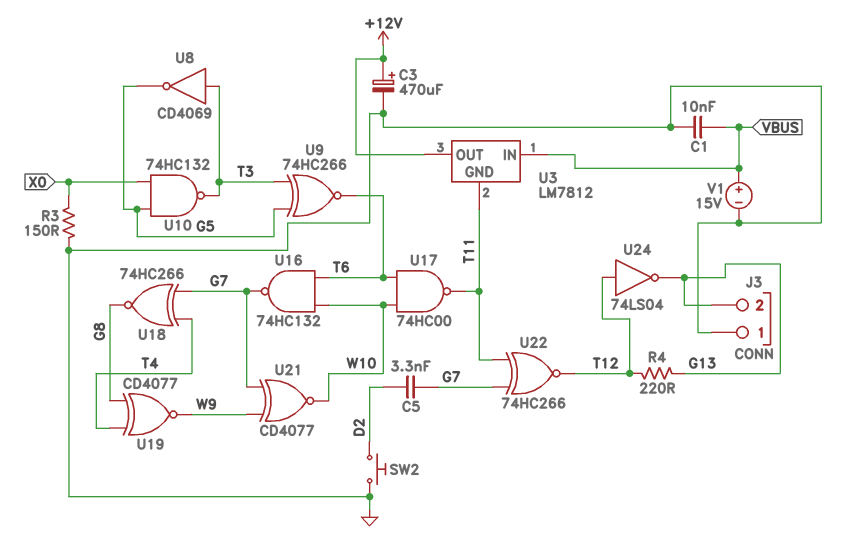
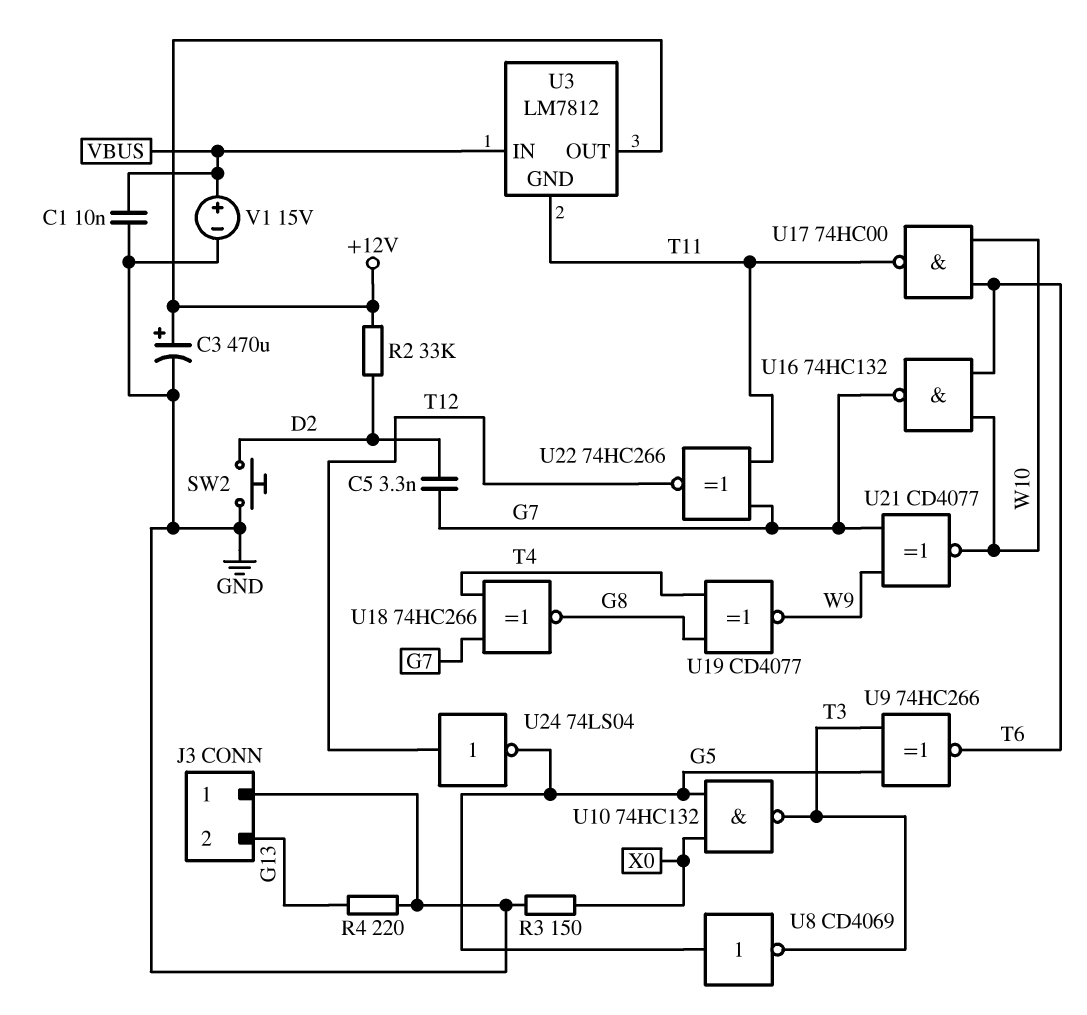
R2: none -> 33k (+12V, D2)
R4: 220 (G13, T12) -> 220 (G13, GND)
U8: NOT CD4069 (in T3, out G5) -> NOT CD4069 (in G5, out T3)
U24: NOT 74LS04 (in T12, out G13) -> NOT 74LS04 (in T12, out G5)

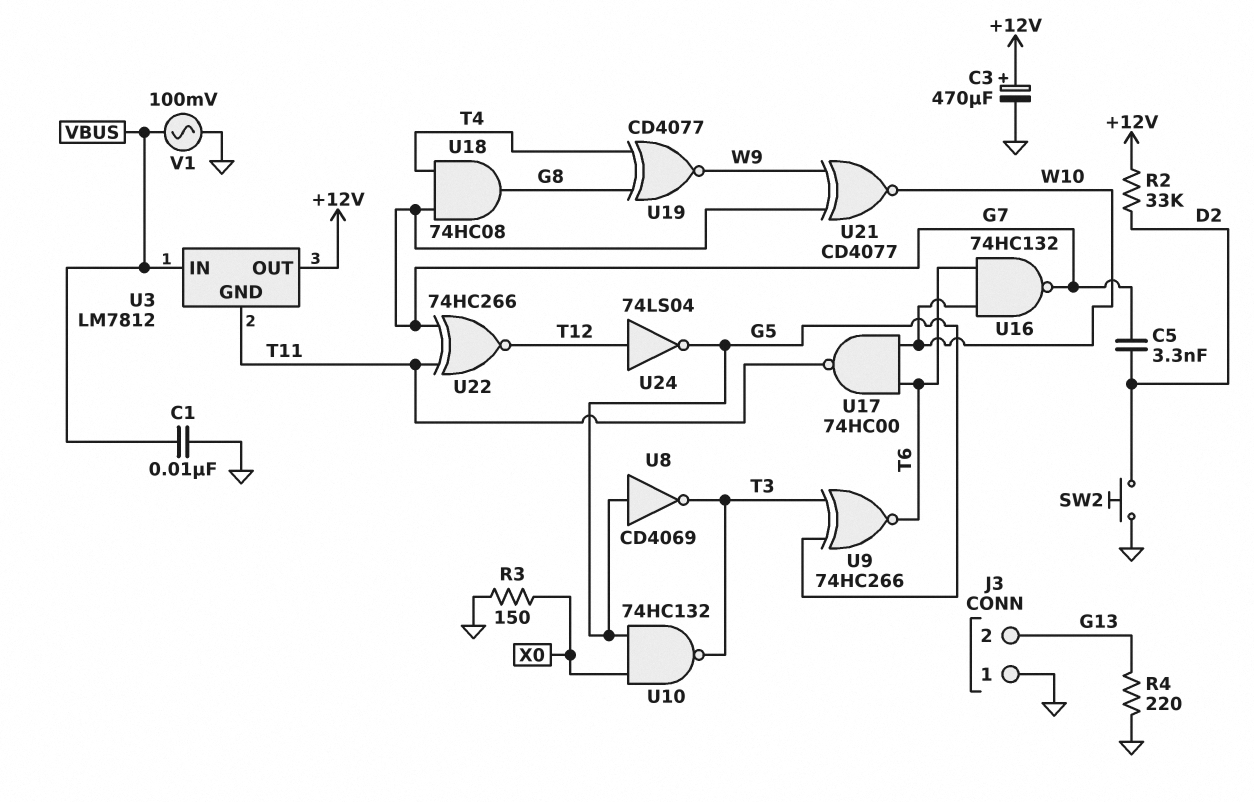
U18: XNOR 74HC266 (in G7, in T4, out G8) -> AND 74HC08 (in G7, in T4, out G8)
V1: 15V (plus VBUS, minus GND) -> AC 100mV (GND, VBUS)

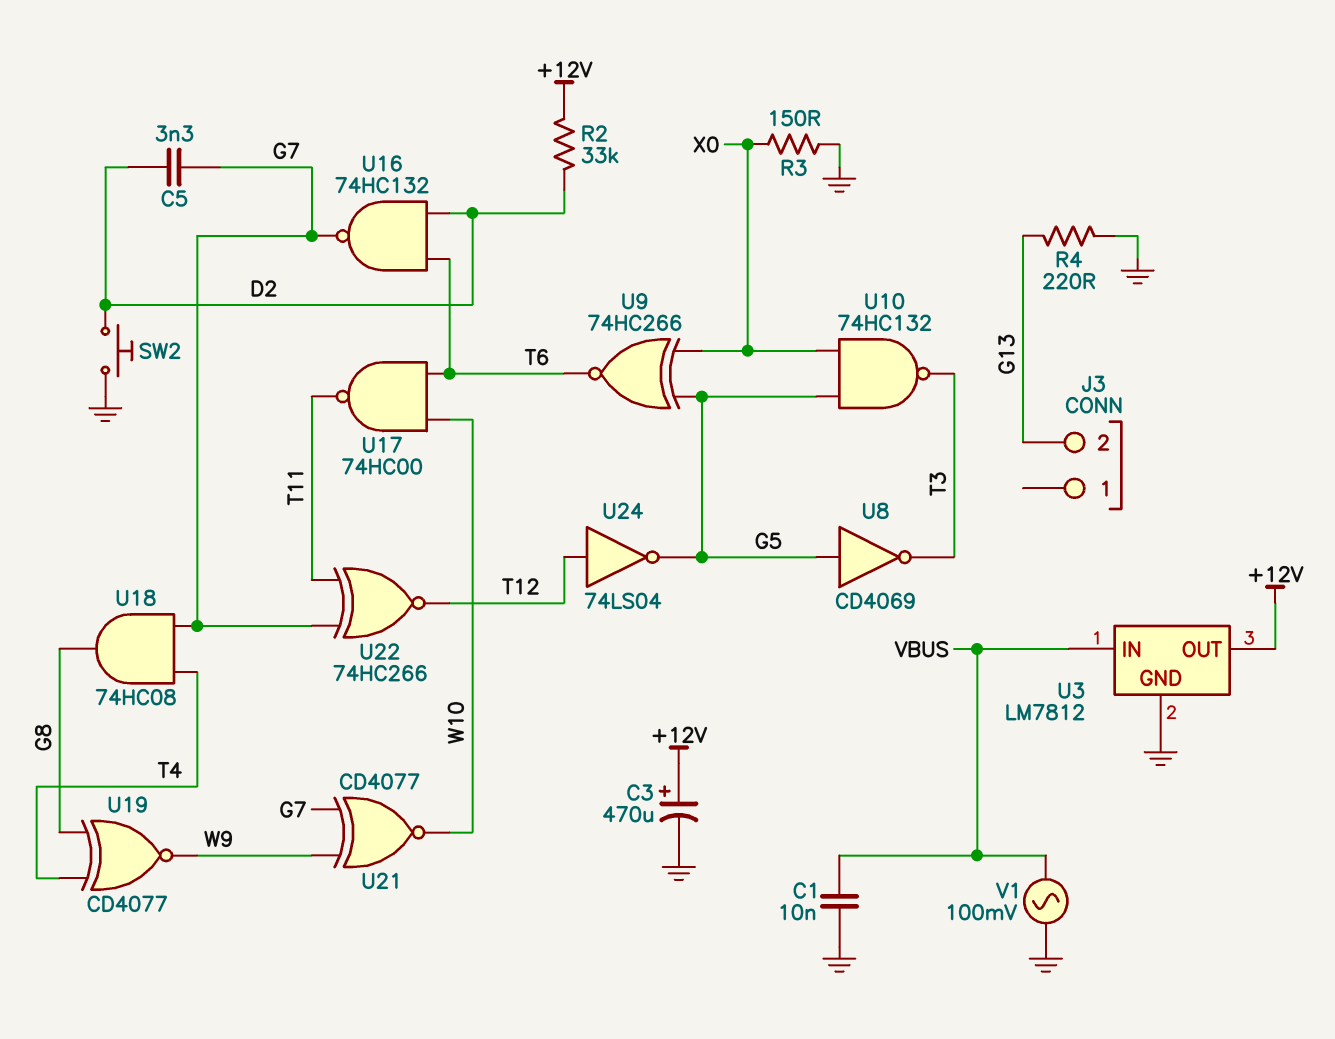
J3 pin 1: GND -> none
U3 pin GND: T11 -> GND
U9: XNOR 74HC266 (in G5, in T3, out T6) -> XNOR 74HC266 (in G5, in X0, out T6)
U16: NAND 74HC132 (in T6, in W10, out G7) -> NAND 74HC132 (in D2, in T6, out G7)

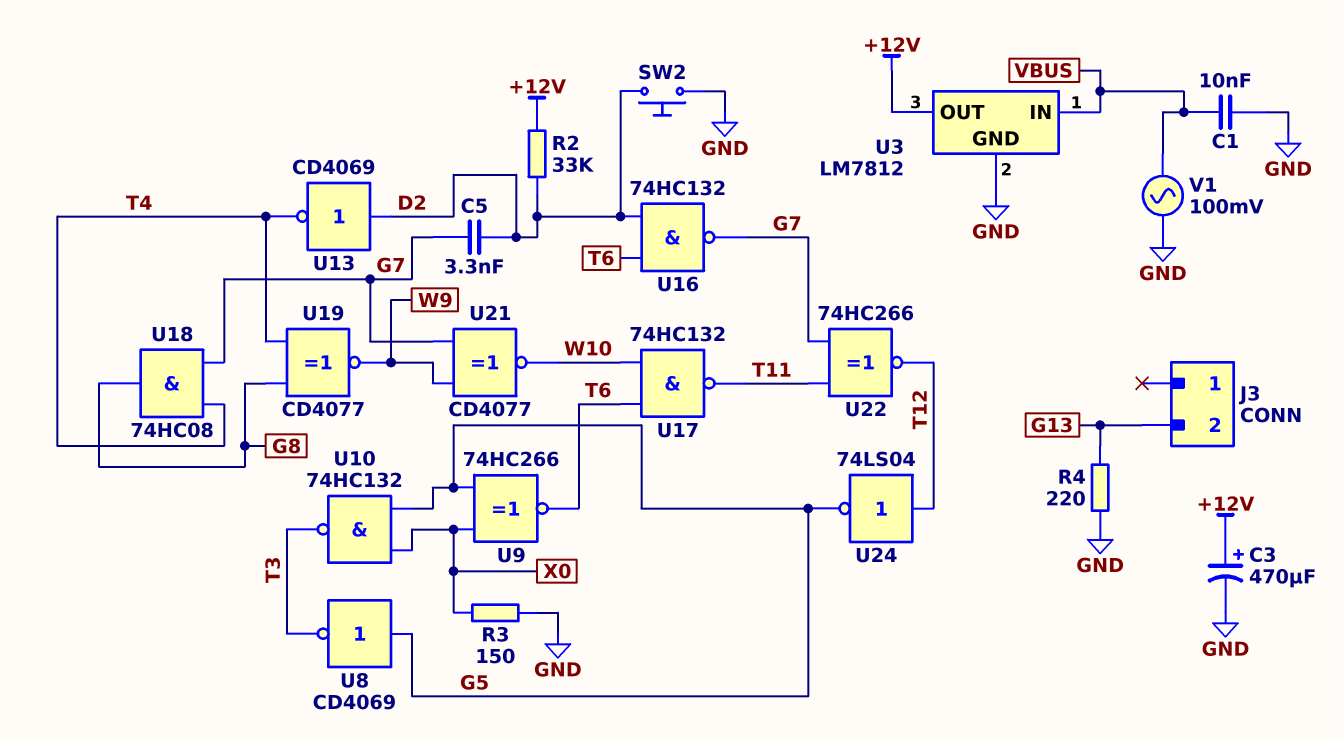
U13: none -> NOT CD4069 (in D2, out T4)
U17: NAND 74HC00 (in T6, in W10, out T11) -> NAND 74HC132 (in T6, in W10, out T11)

